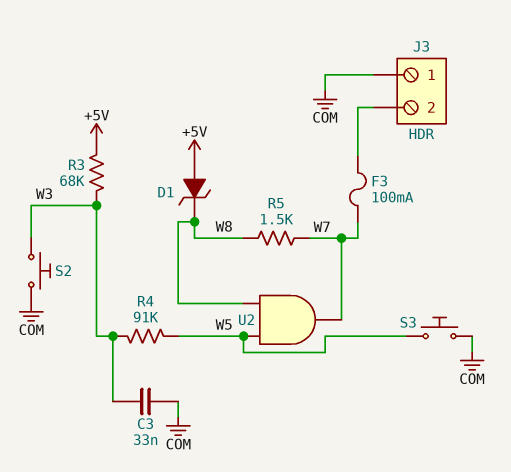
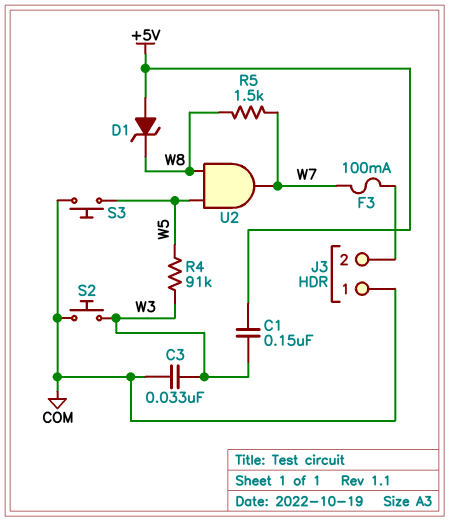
C1: none -> 150nF (+5V, W3)
R3: 68k (+5V, W3) -> none

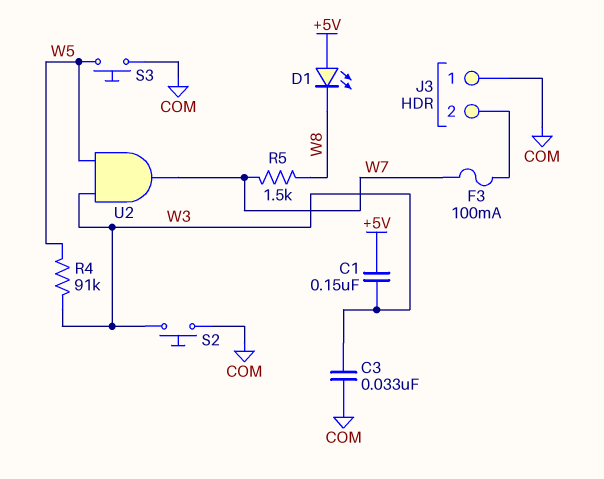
D1: zener (A +5V, K W8) -> LED (A +5V, K W8)
U2: AND (in W5, in W8, out W7) -> AND (in W3, in W5, out W7)

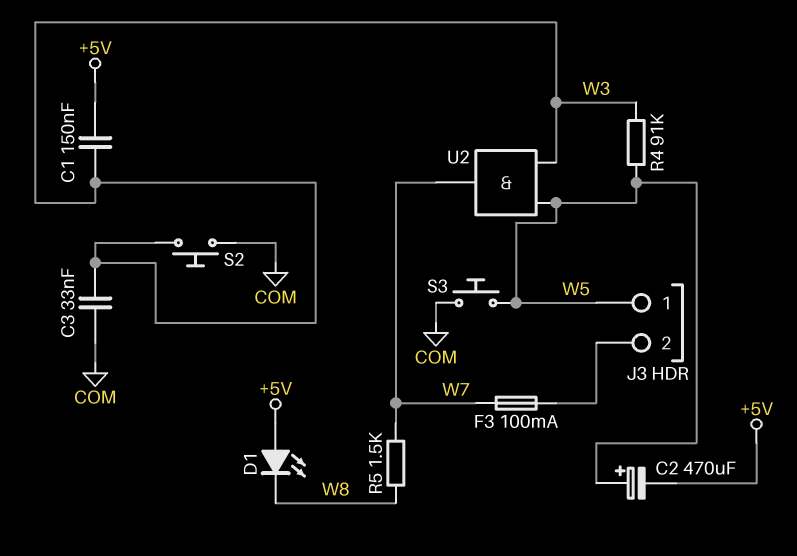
C2: none -> 470uF (plus W5, minus +5V)
J3 pin 1: COM -> W5

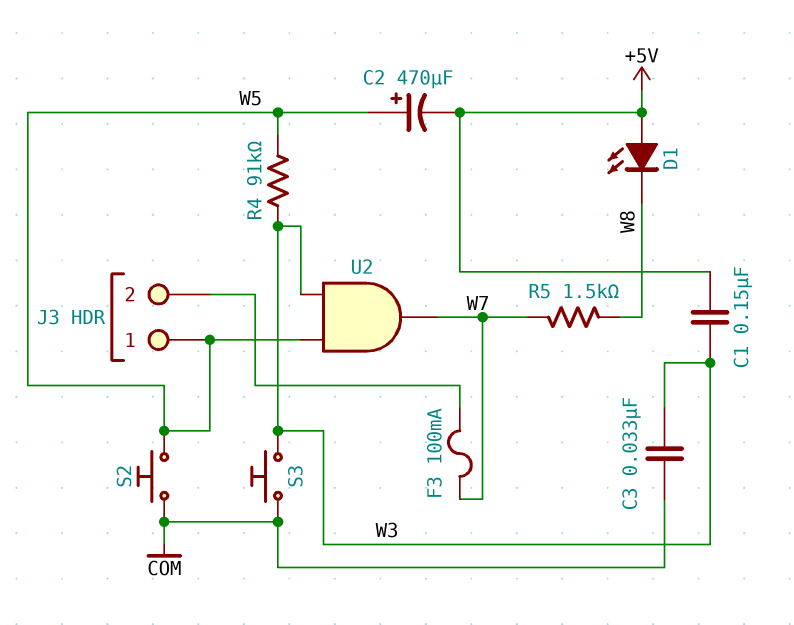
S2: button (COM, W3) -> button (COM, W5)
S3: button (COM, W5) -> button (COM, W3)

